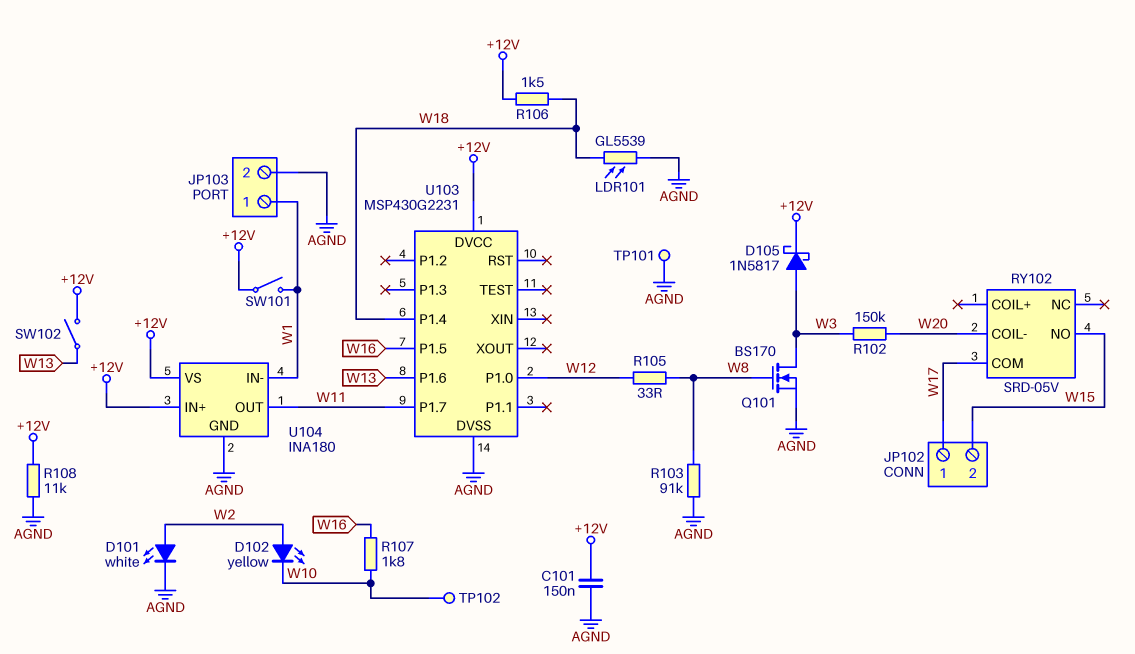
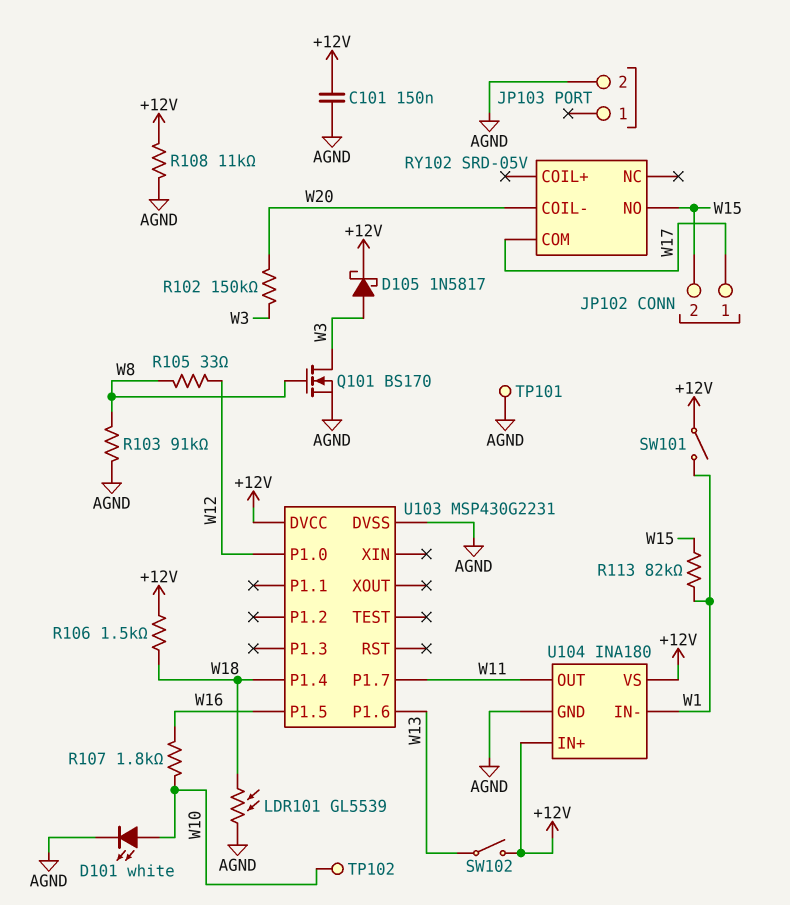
D101: LED white (A W2, K AGND) -> LED white (A W10, K AGND)
D102: LED yellow (A W2, K W10) -> none
JP103 pin 1: W1 -> none
R113: none -> 82k (W1, W15)

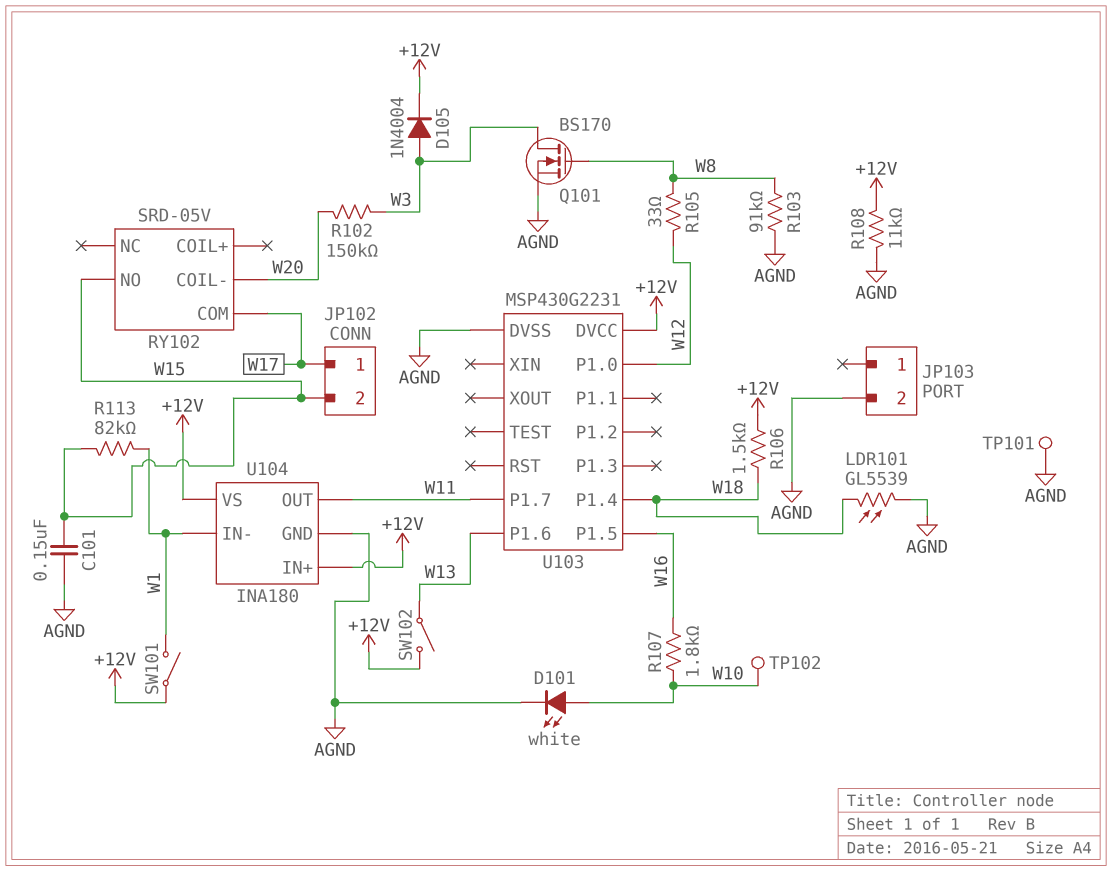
C101: 150nF (+12V, AGND) -> 150nF (AGND, W15)
D105: schottky 1N5817 (A W3, K +12V) -> diode 1N4004 (A W3, K +12V)

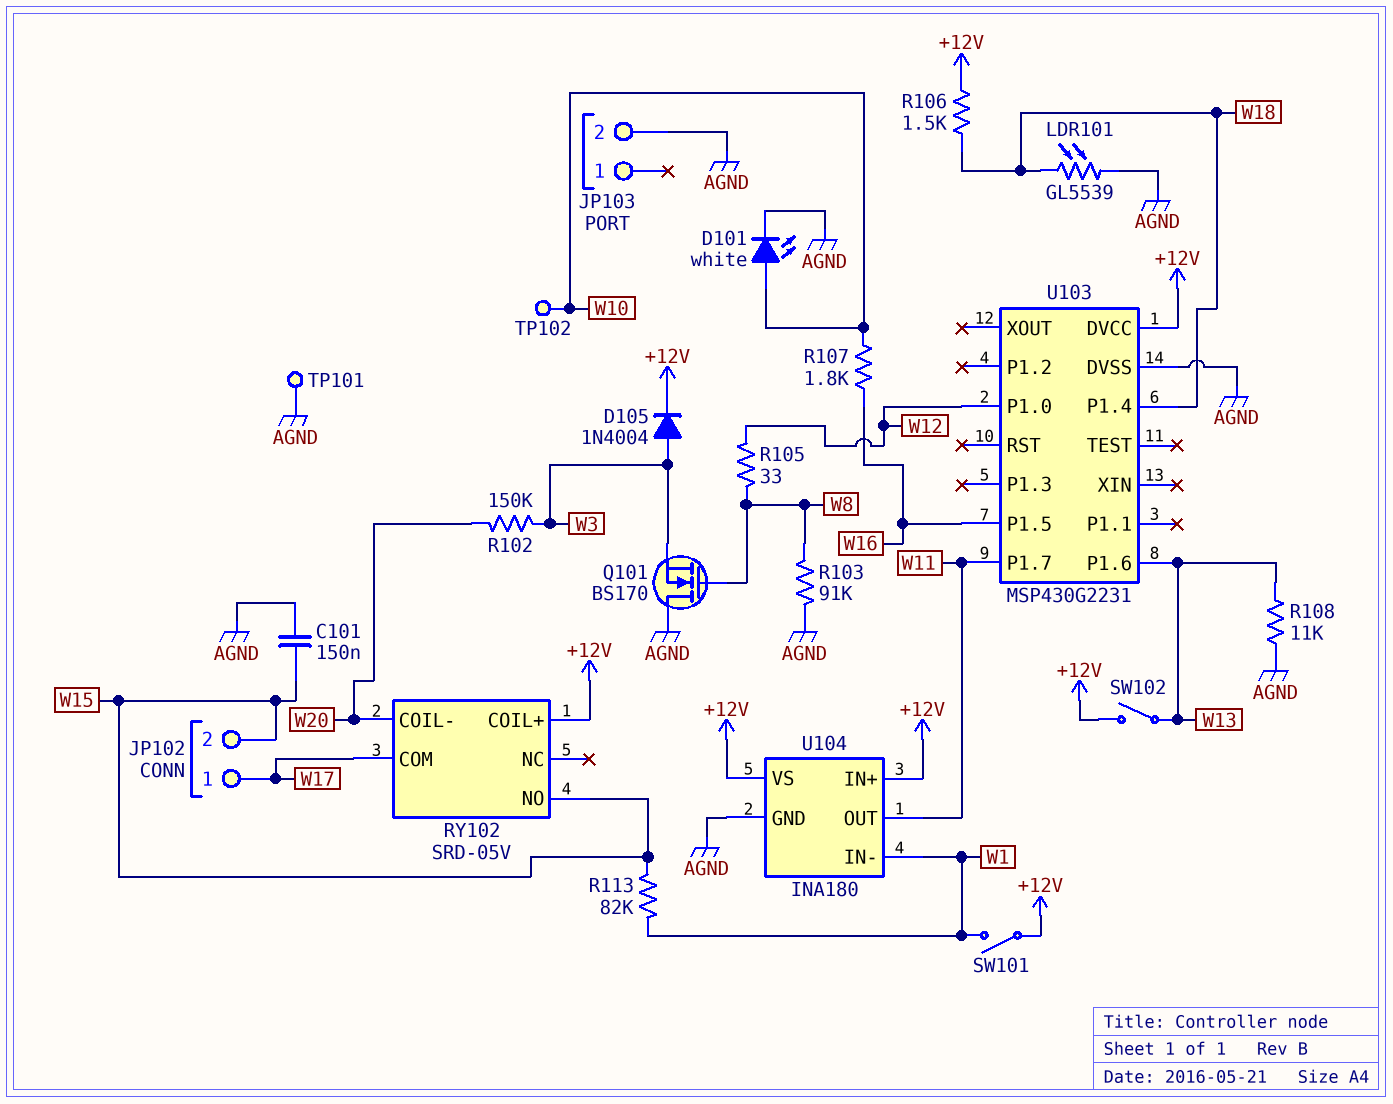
Q101: NMOS BS170 (G W8, D W3, S AGND) -> NMOS BS170 (G W8, D AGND, S W3)
R108: 11k (+12V, AGND) -> 11k (AGND, W13)
RY102 pin COIL+: none -> +12V

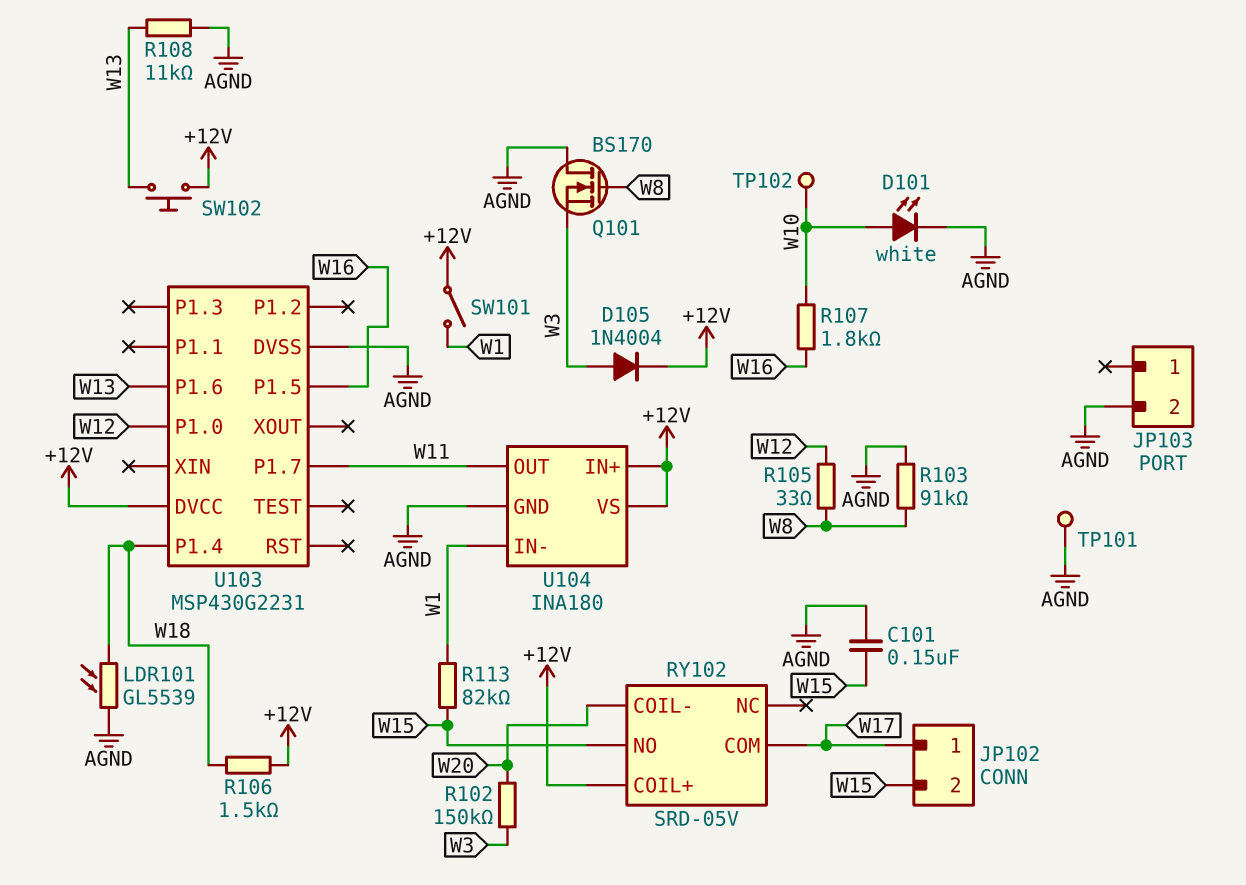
SW102: switch (+12V, W13) -> button (+12V, W13)

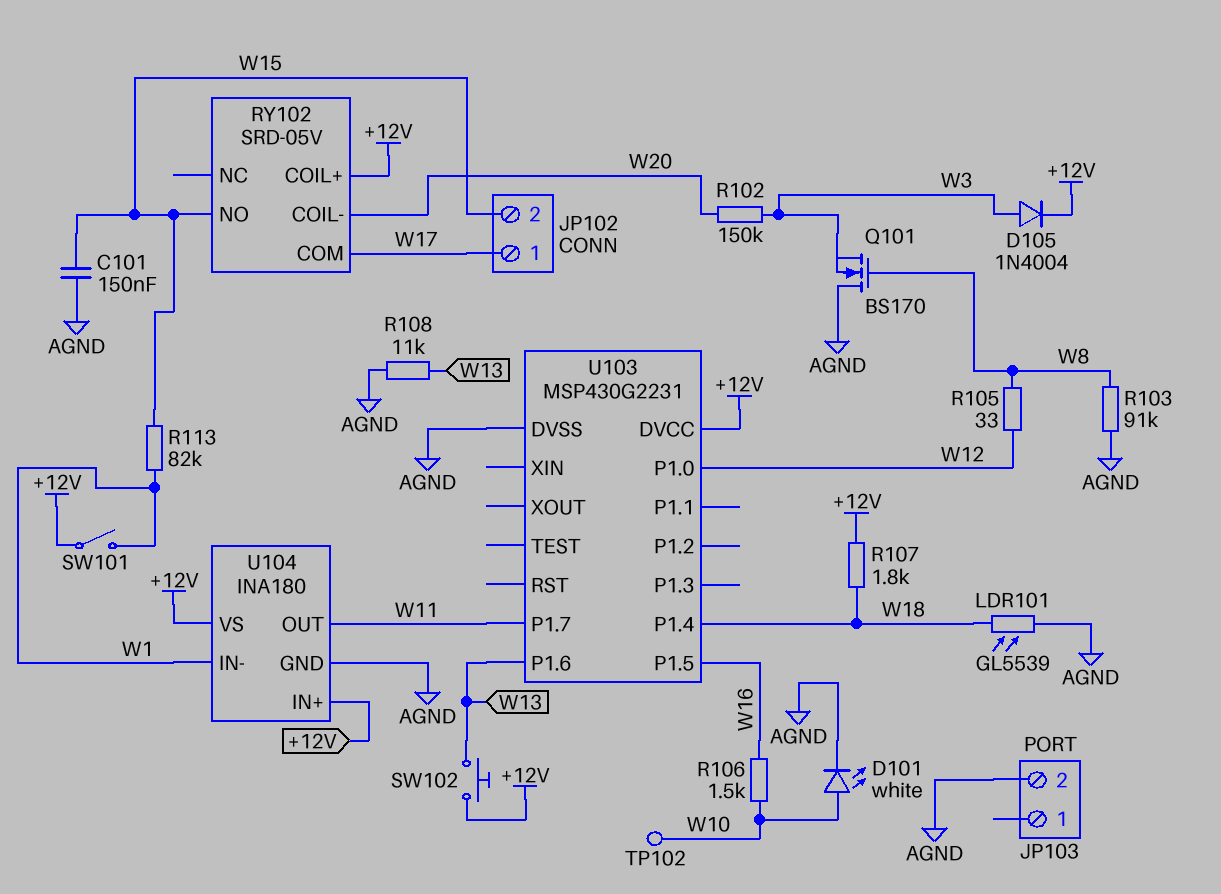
R106: 1.5k (+12V, W18) -> 1.5k (W10, W16)
R107: 1.8k (W10, W16) -> 1.8k (+12V, W18)
TP101: test point (AGND) -> none

